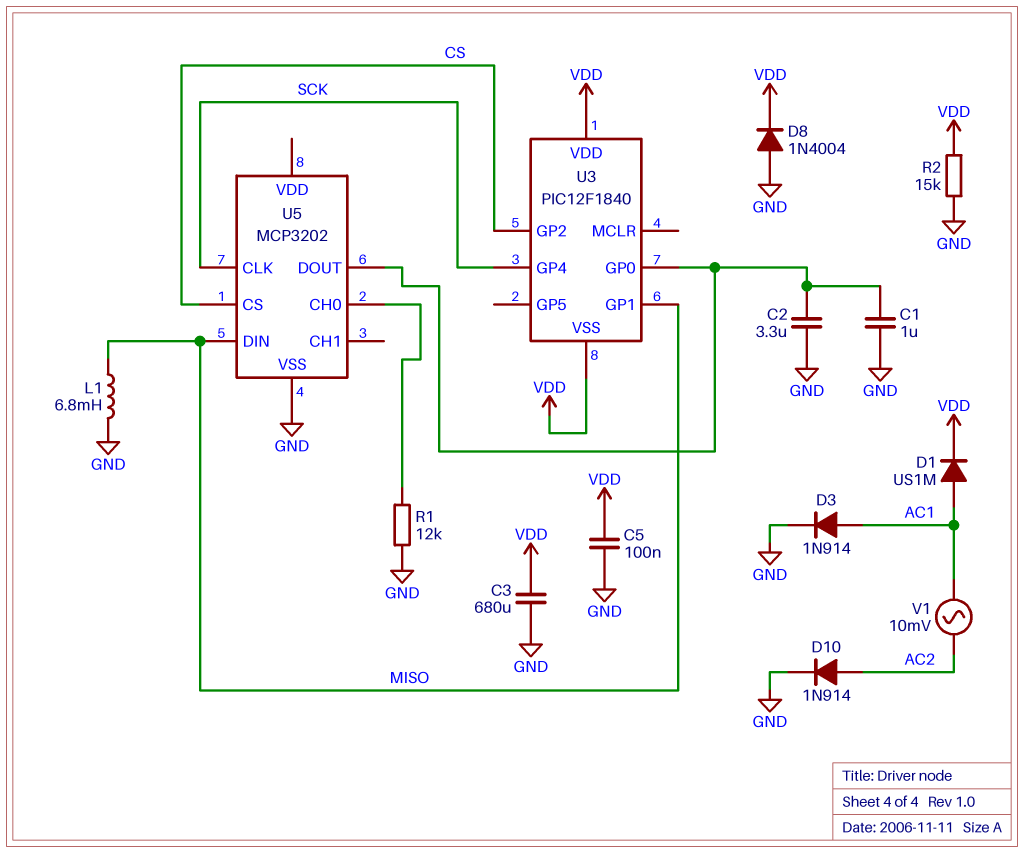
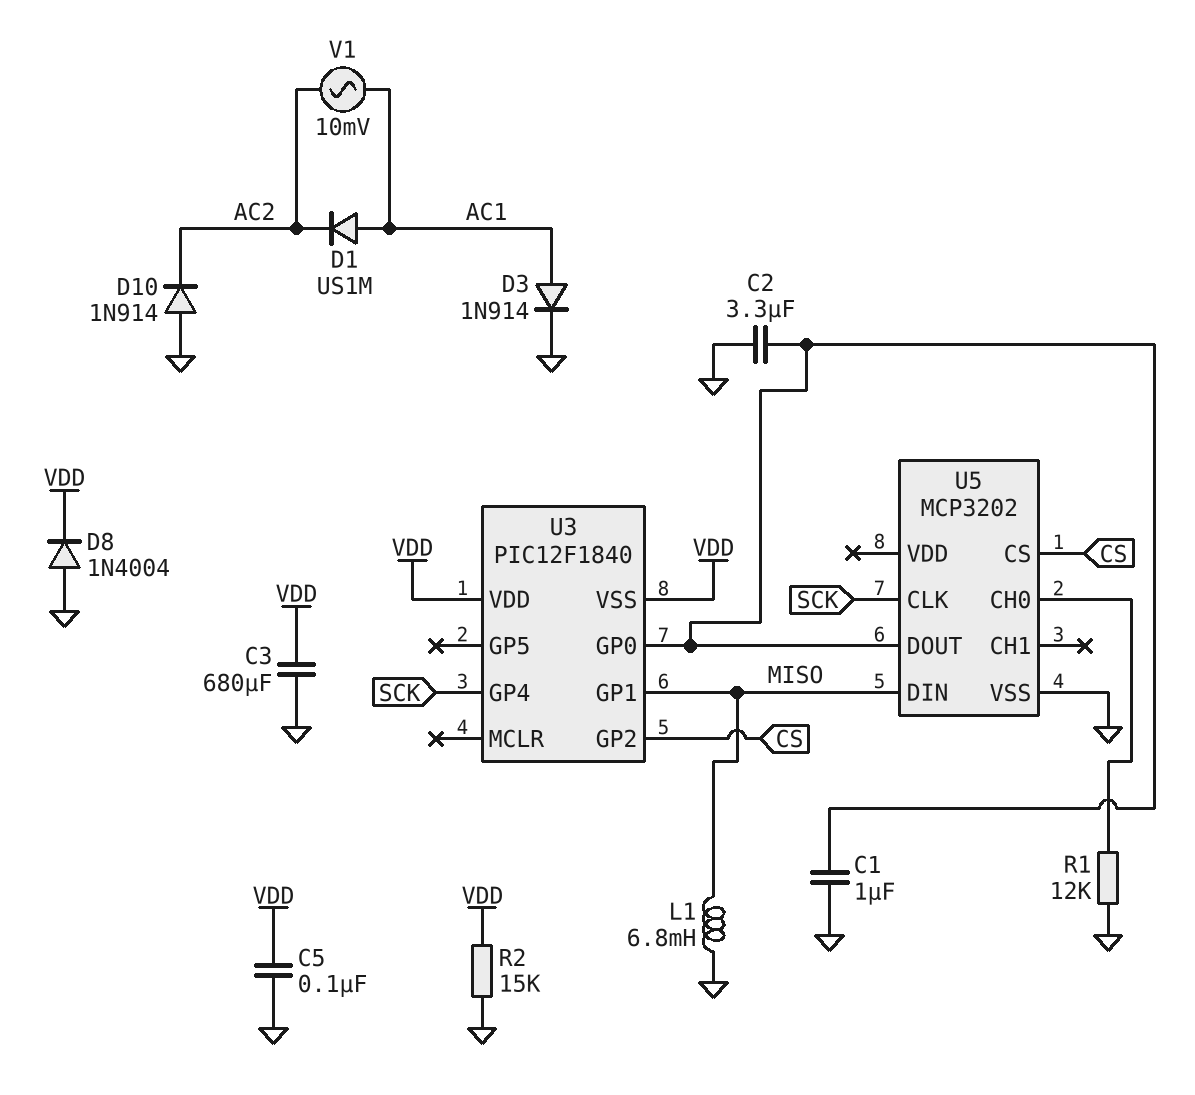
D1: diode US1M (A AC1, K VDD) -> diode US1M (A AC1, K AC2)
D10: diode 1N914 (A AC2, K GND) -> diode 1N914 (A GND, K AC2)

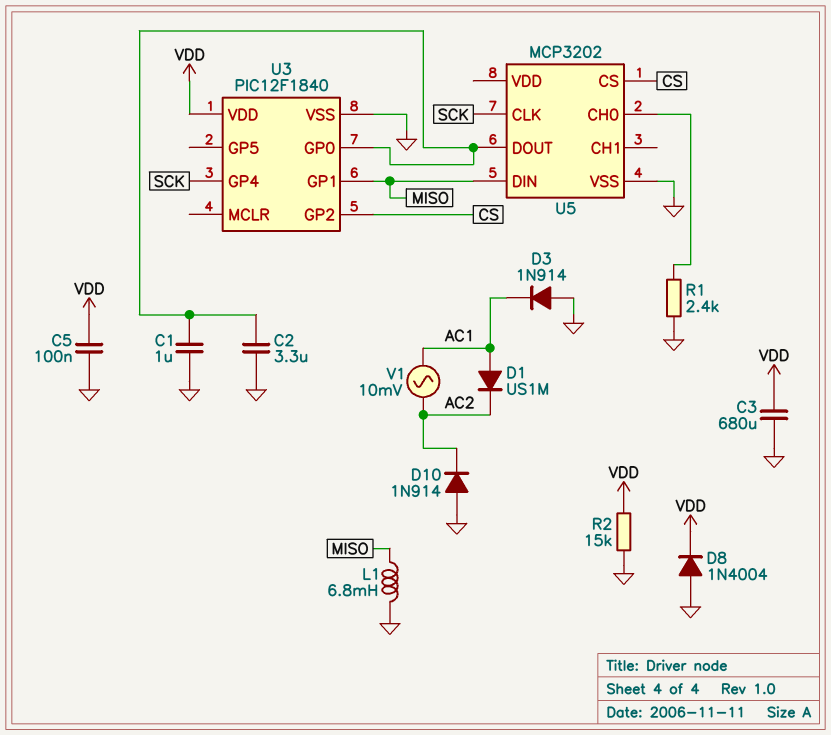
D3: diode 1N914 (A AC1, K GND) -> diode 1N914 (A GND, K AC1)
R1: 12k (GND, U5/CH0) -> 2.4k (GND, U5/CH0)
U3 pin VSS: VDD -> GND

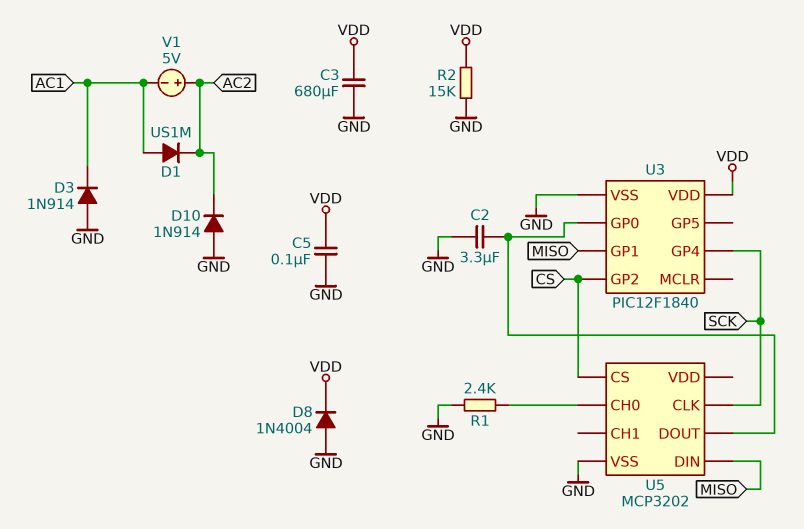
C1: 1uF (GND, U3/GP0) -> none
L1: 6.8mH (GND, MISO) -> none
V1: AC 10mV (AC1, AC2) -> 5V (plus AC2, minus AC1)

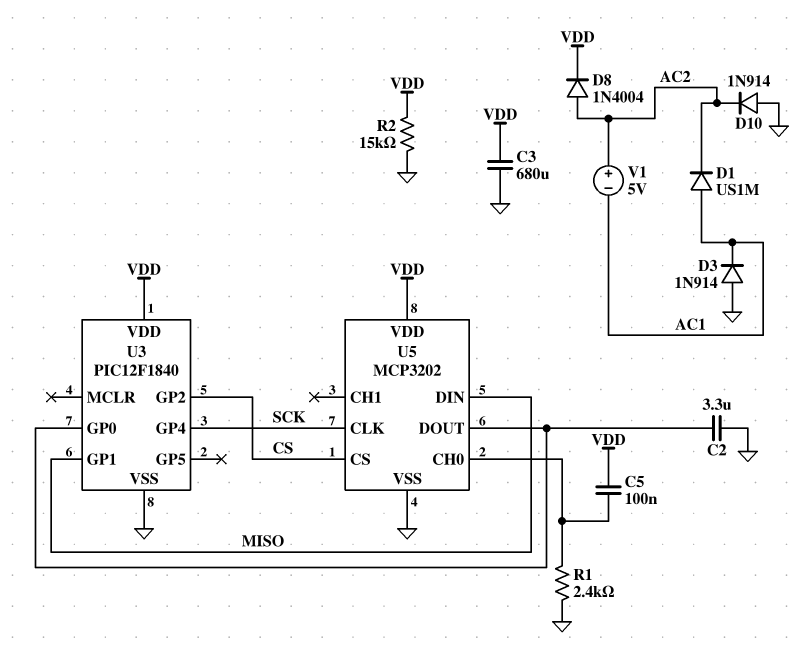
C5: 100nF (GND, VDD) -> 100nF (U5/CH0, VDD)
D8: diode 1N4004 (A GND, K VDD) -> diode 1N4004 (A AC2, K VDD)
U5 pin VDD: none -> VDD

